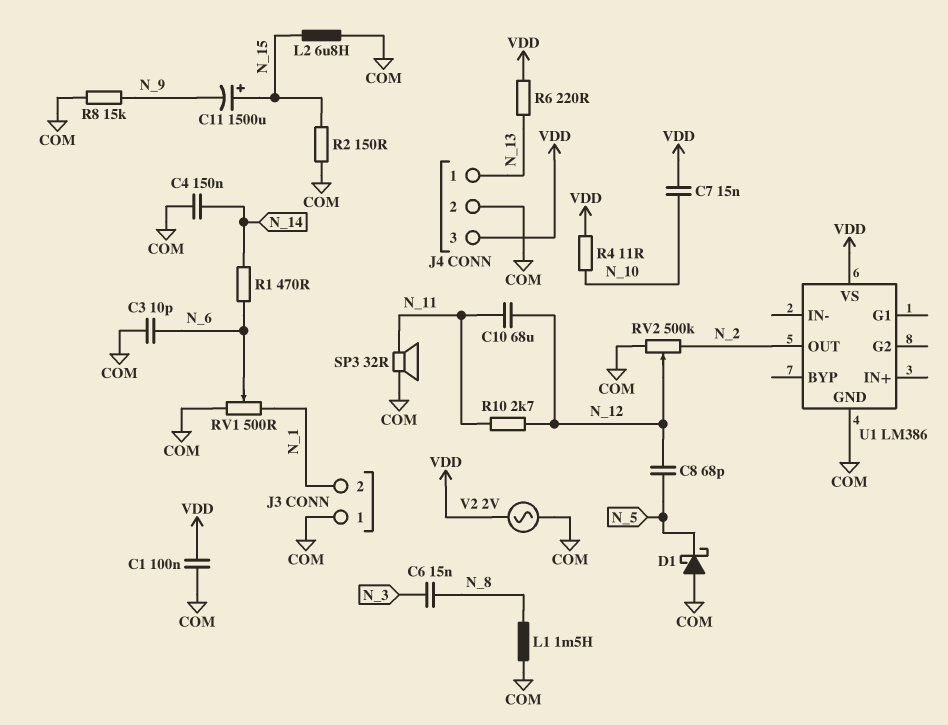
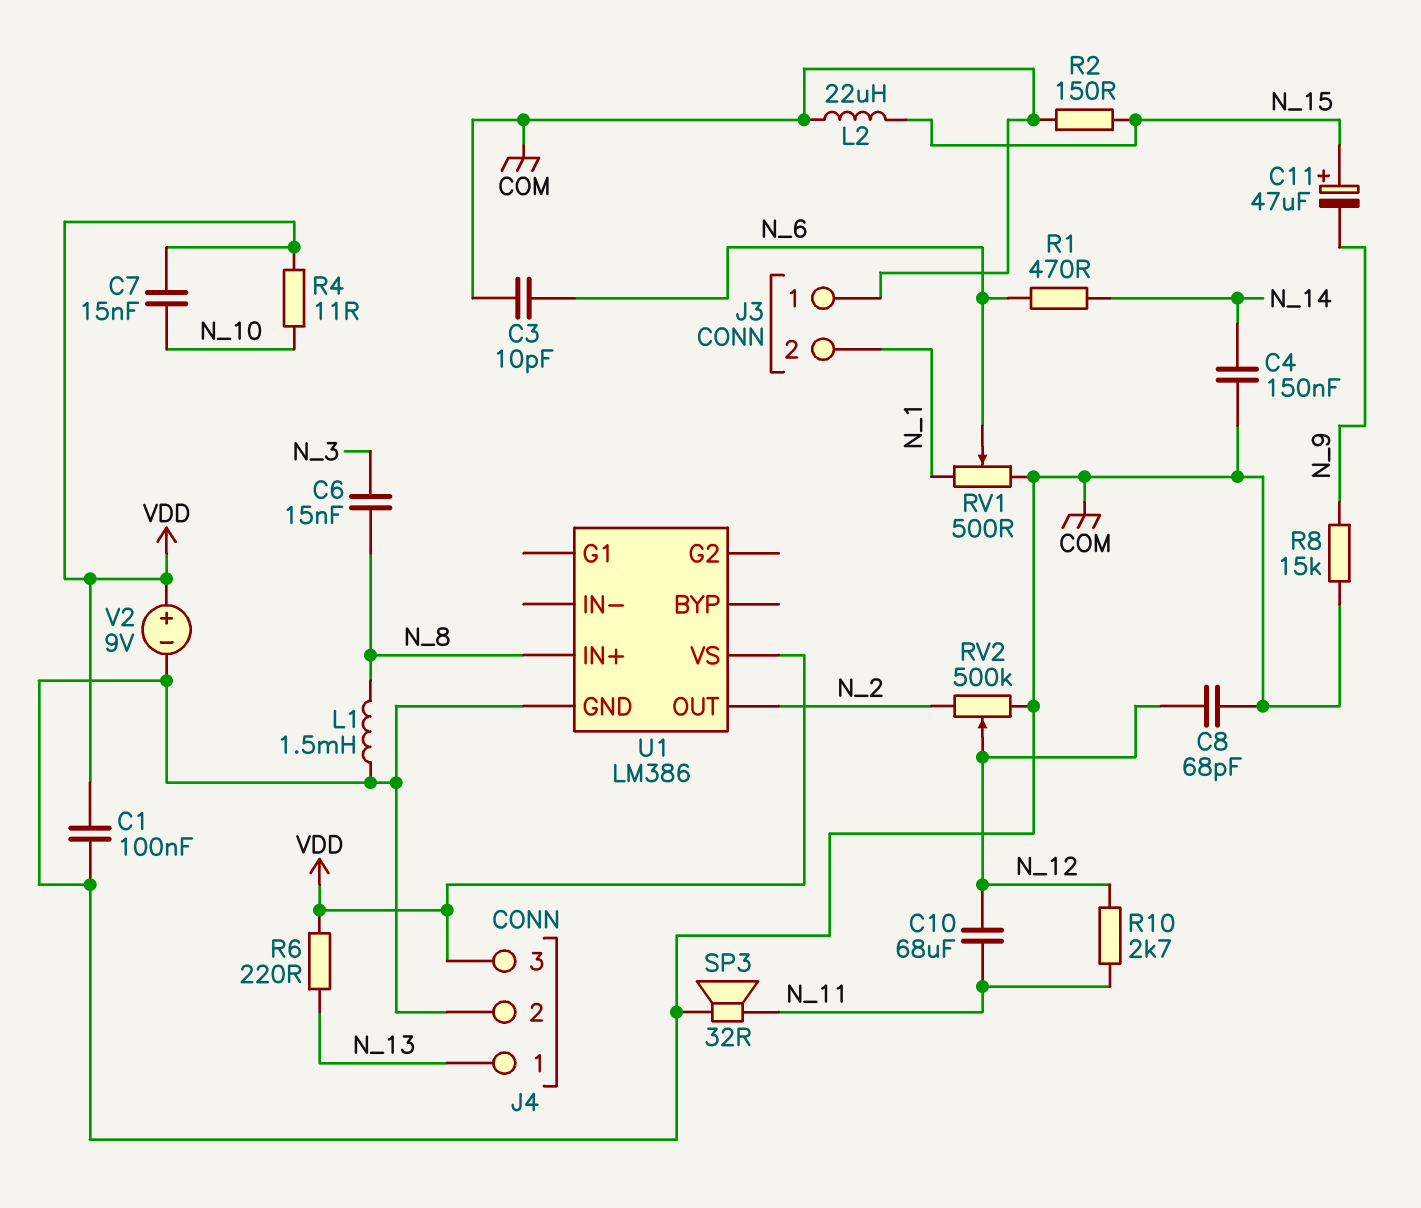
C8: 68pF (N_5, N_12) -> 68pF (COM, N_12)
C11: 1500uF (plus N_15, minus N_9) -> 47uF (plus N_15, minus N_9)
D1: schottky (A COM, K N_5) -> none
L2: 6.8uH (COM, N_15) -> 22uH (COM, N_15)
U1 pin IN+: none -> N_8
V2: AC 2V (COM, VDD) -> 9V (plus VDD, minus COM)

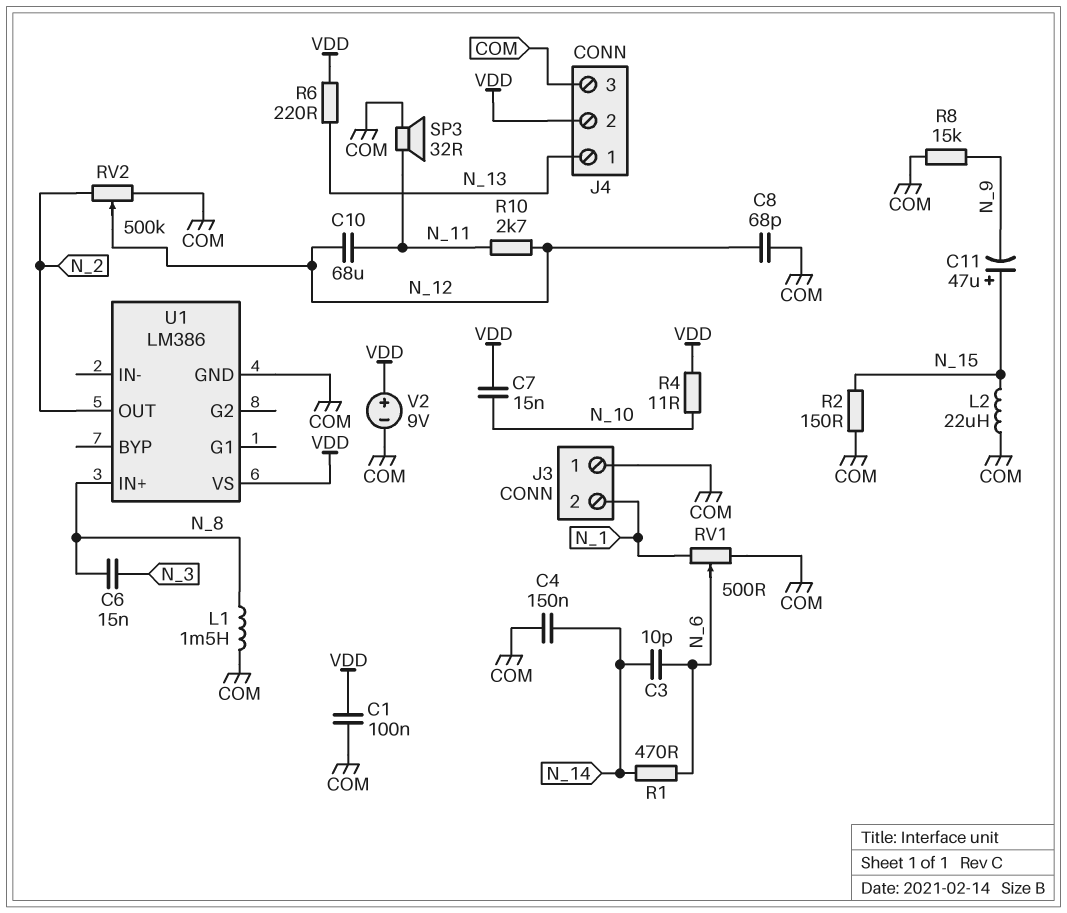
C3: 10pF (COM, N_6) -> 10pF (N_6, N_14)
J4 pin 2: COM -> VDD
J4 pin 3: VDD -> COM

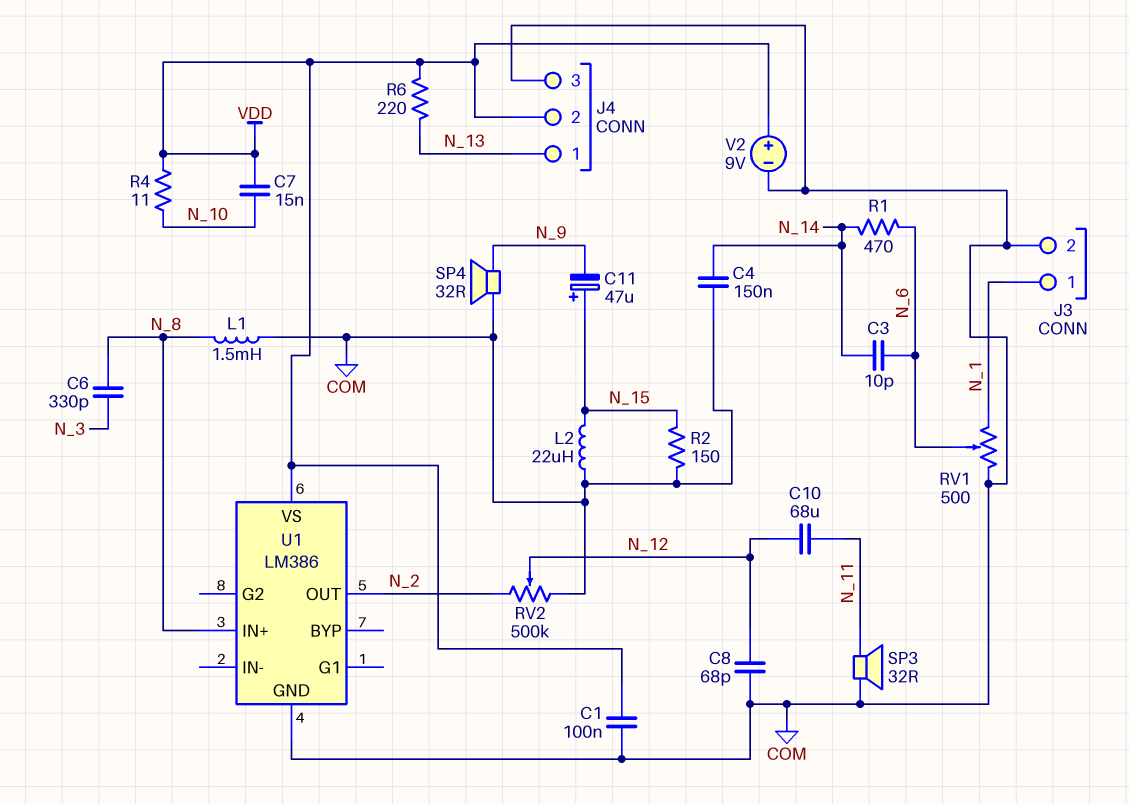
C6: 15nF (N_3, N_8) -> 330pF (N_3, N_8)
J3 pin 1: COM -> N_1
J3 pin 2: N_1 -> COM
R8: 15k (COM, N_9) -> none
R10: 2.7k (N_11, N_12) -> none
SP4: none -> speaker 32R (COM, N_9)

